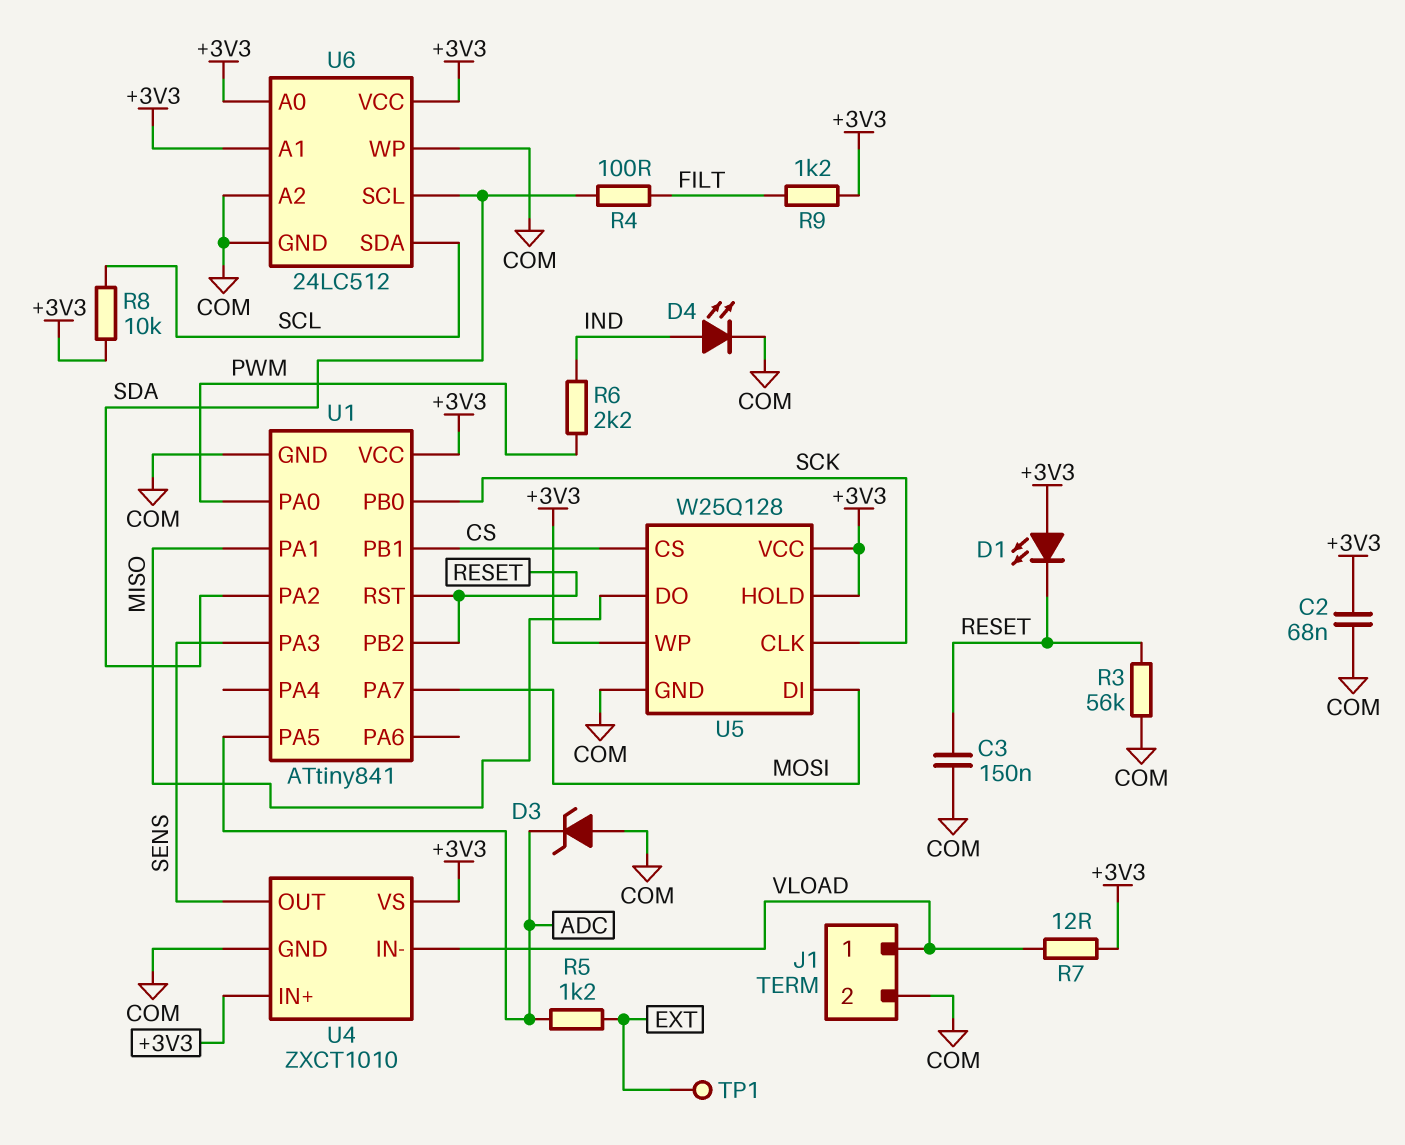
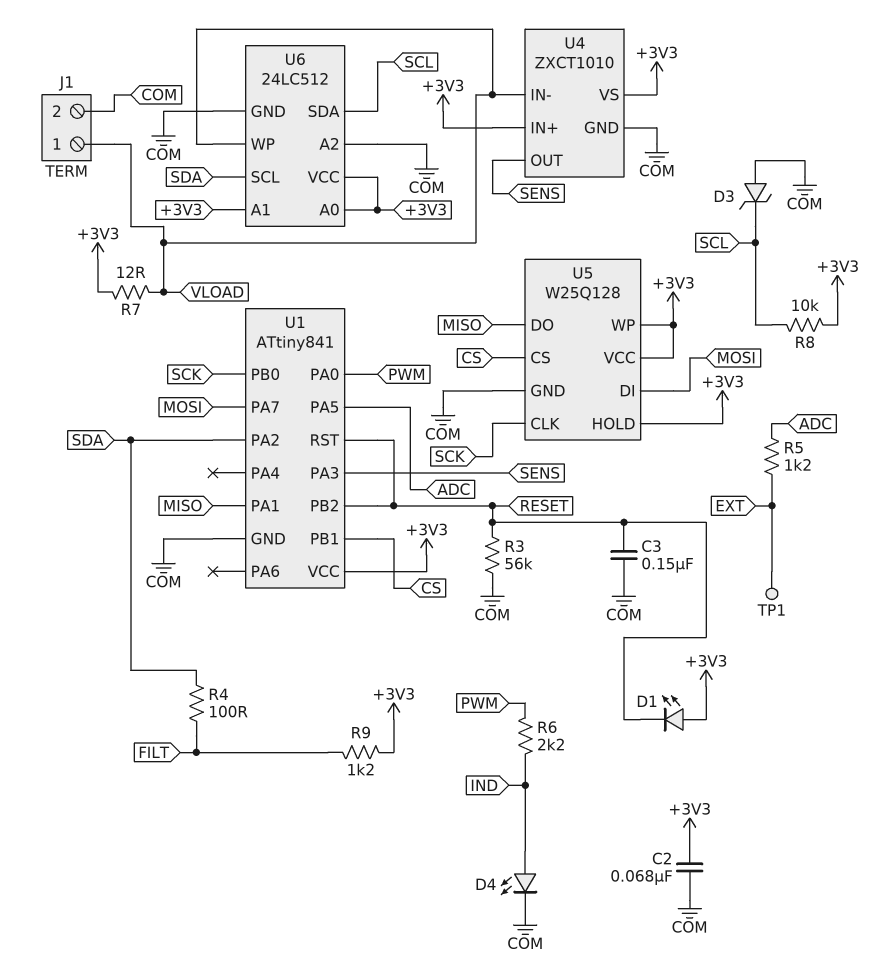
D3: zener (A COM, K ADC) -> zener (A COM, K SCL)
U6 pin WP: COM -> VLOAD

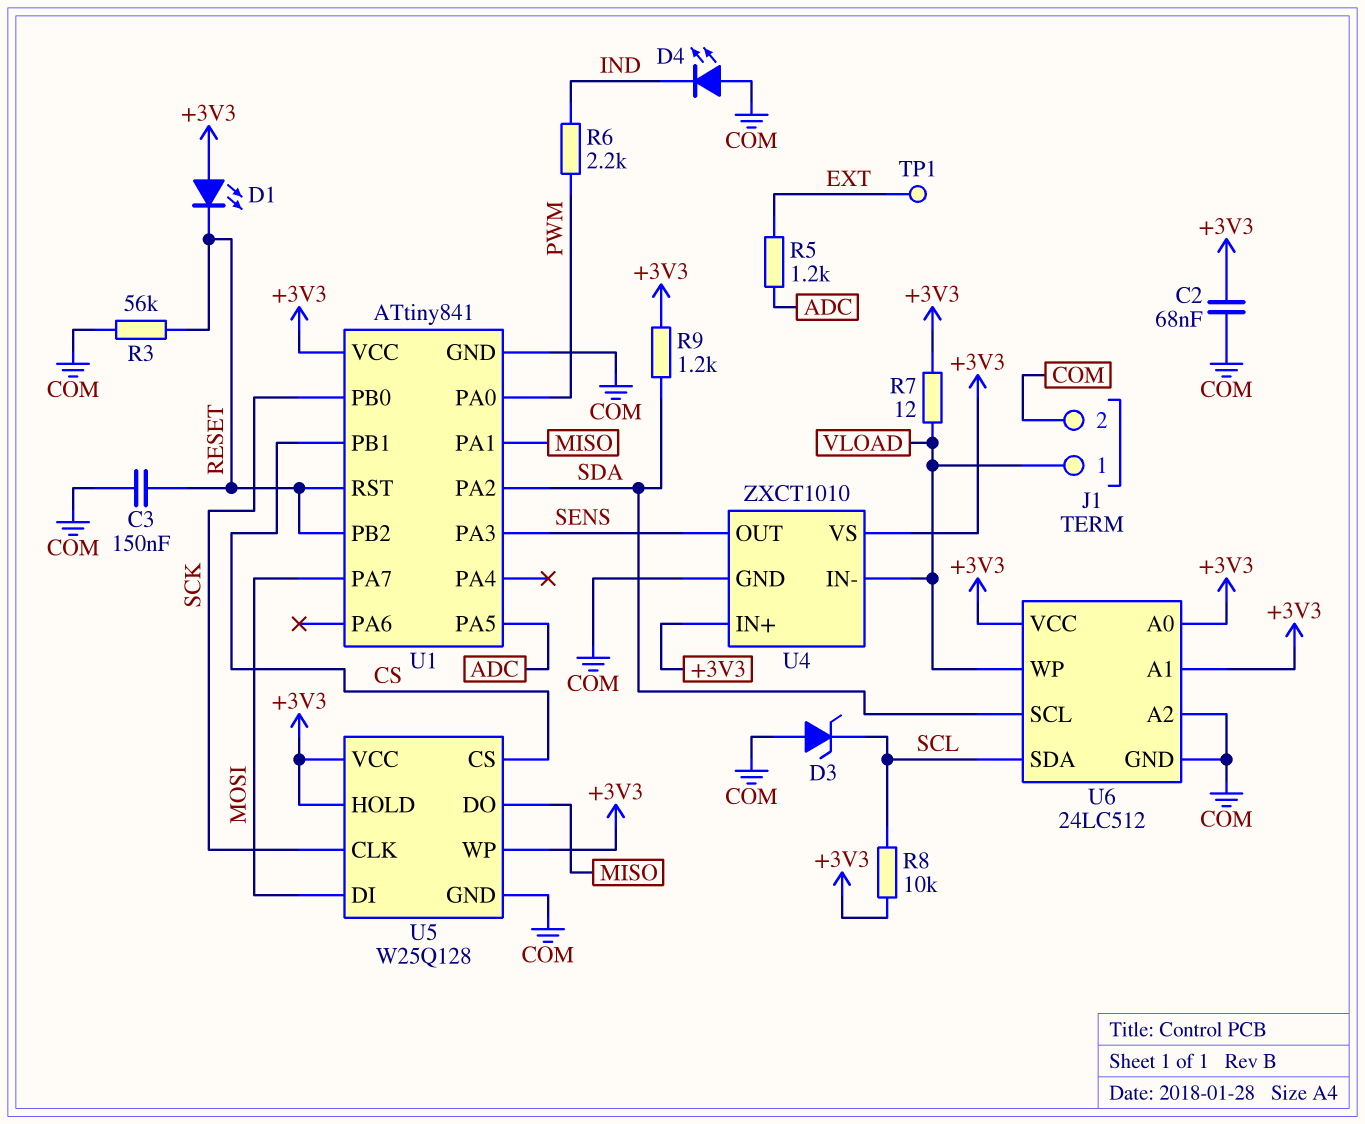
D4: LED (A IND, K COM) -> LED (A COM, K IND)
R4: 100 (FILT, SDA) -> none
R9: 1.2k (+3V3, FILT) -> 1.2k (+3V3, SDA)

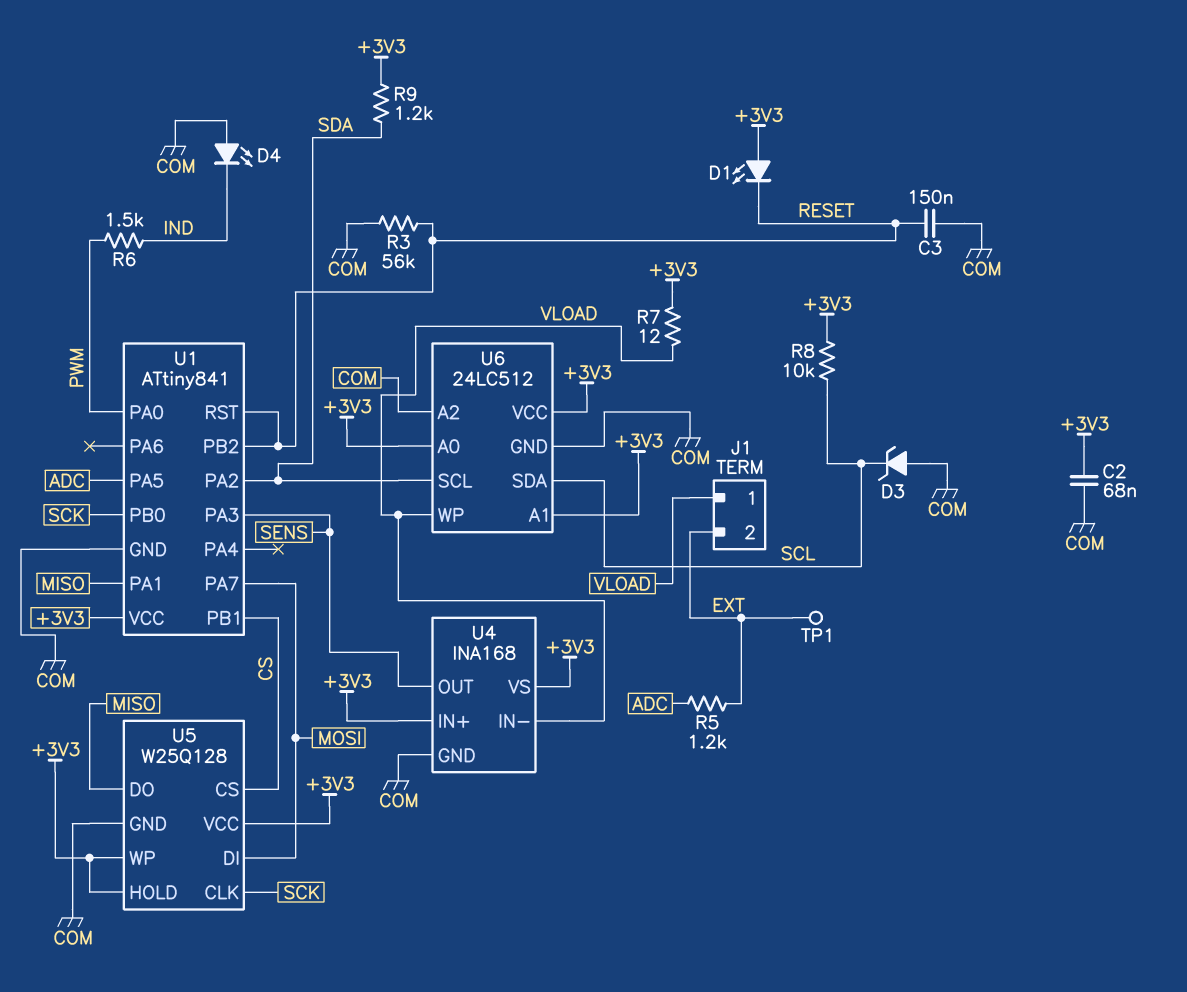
J1 pin 2: COM -> EXT
R6: 2.2k (IND, PWM) -> 1.5k (IND, PWM)
U4: ZXCT1010 -> INA168

